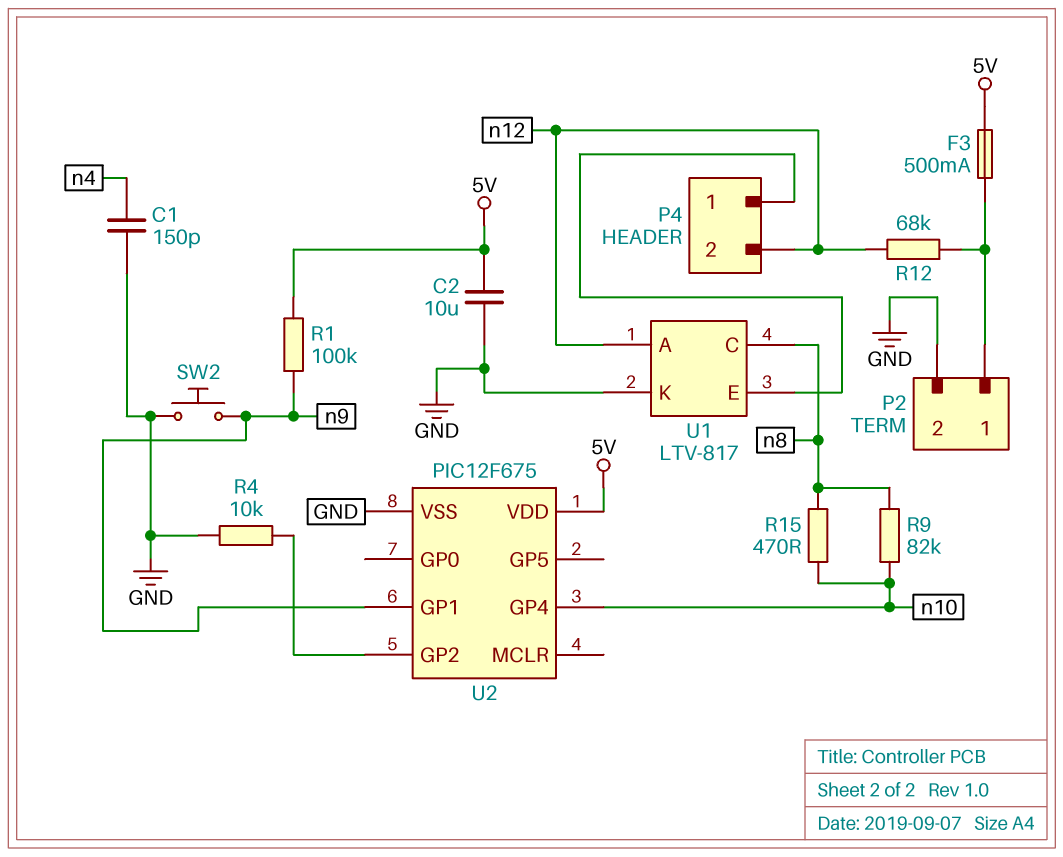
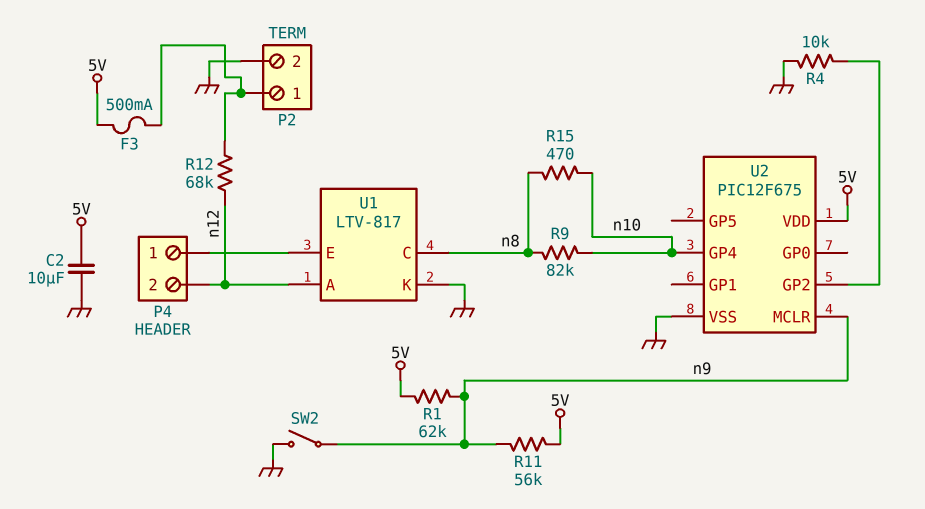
C1: 150pF (GND, n4) -> none
R1: 100k (5V, n9) -> 62k (5V, n9)
R11: none -> 56k (5V, n9)
SW2: button (GND, n9) -> switch (GND, n9)
U2 pin GP1: n9 -> none
U2 pin MCLR: none -> n9

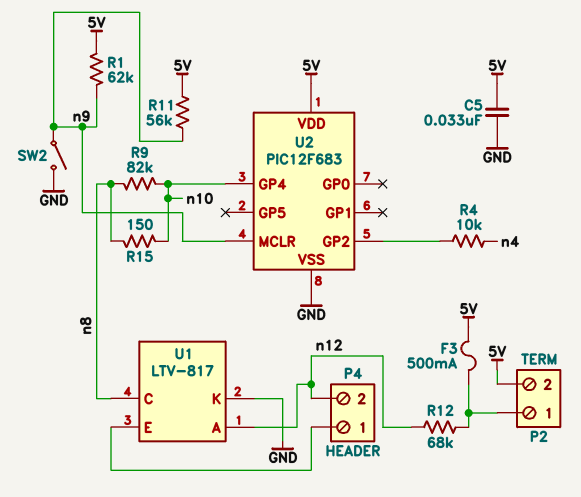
C2: 10uF (5V, GND) -> none
C5: none -> 33nF (5V, GND)
P2 pin 2: GND -> 5V
R4: 10k (GND, U2/GP2) -> 10k (U2/GP2, n4)
R15: 470 (n8, n10) -> 150 (n8, n10)
U2: PIC12F675 -> PIC12F683

